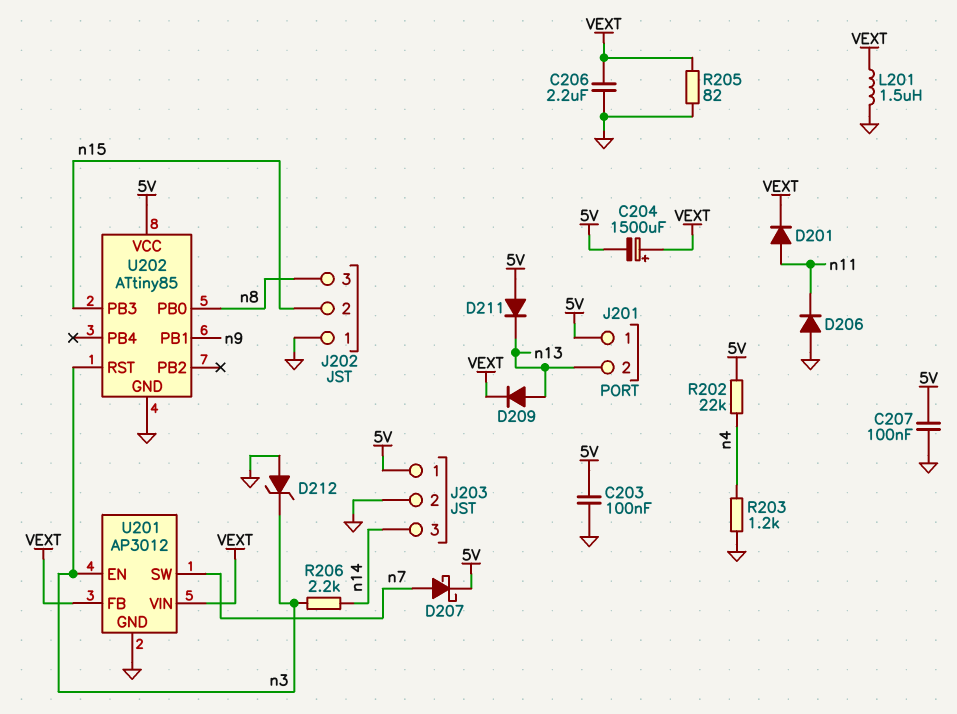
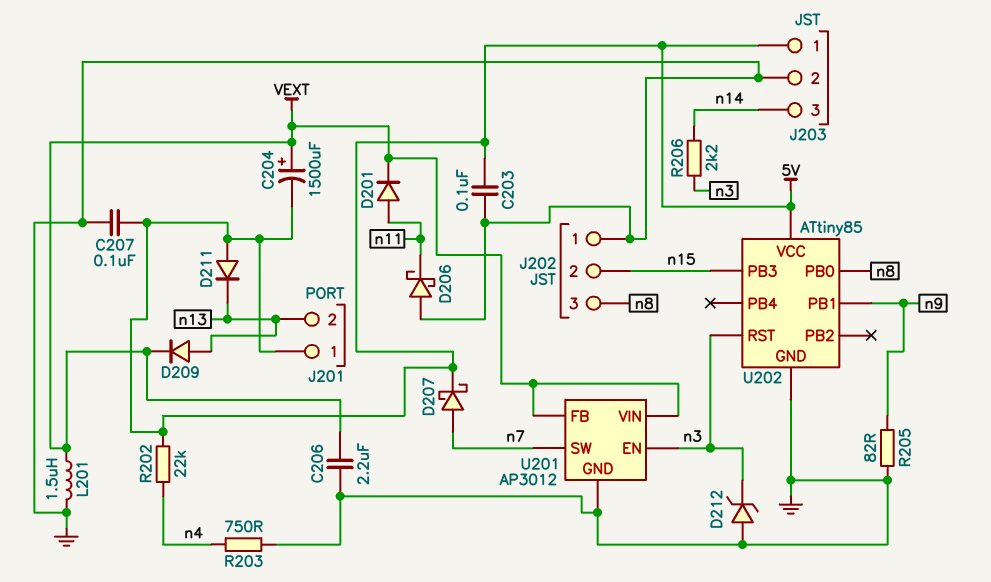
D206: diode (A GND, K n11) -> schottky (A GND, K n11)
R203: 1.2k (GND, n4) -> 750 (GND, n4)
R205: 82 (GND, VEXT) -> 82 (GND, n9)

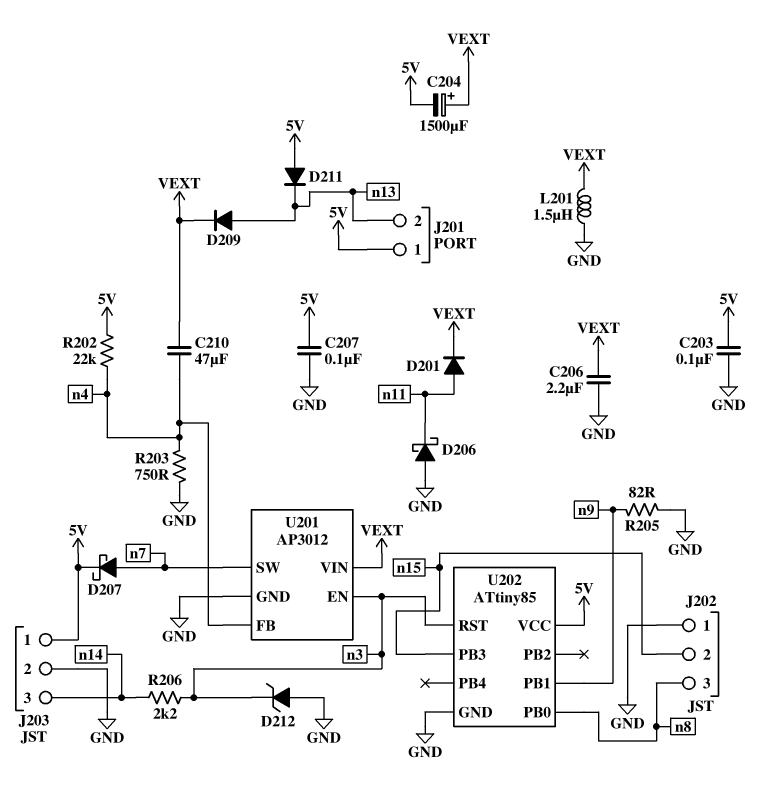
C210: none -> 47uF (VEXT, n4)
U201 pin FB: VEXT -> n4

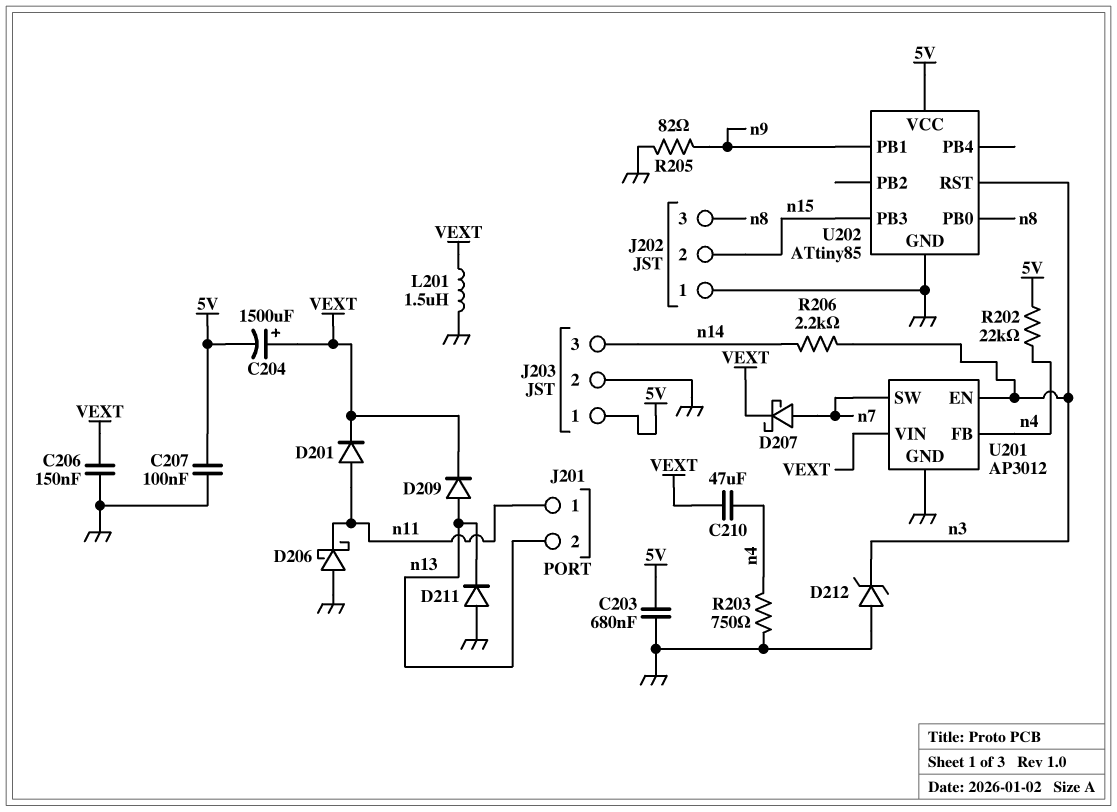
C203: 100nF (5V, GND) -> 680nF (5V, GND)
C206: 2.2uF (GND, VEXT) -> 150nF (GND, VEXT)
D207: schottky (A n7, K 5V) -> schottky (A n7, K VEXT)
D211: diode (A 5V, K n13) -> diode (A GND, K n13)
J201 pin 1: 5V -> n11

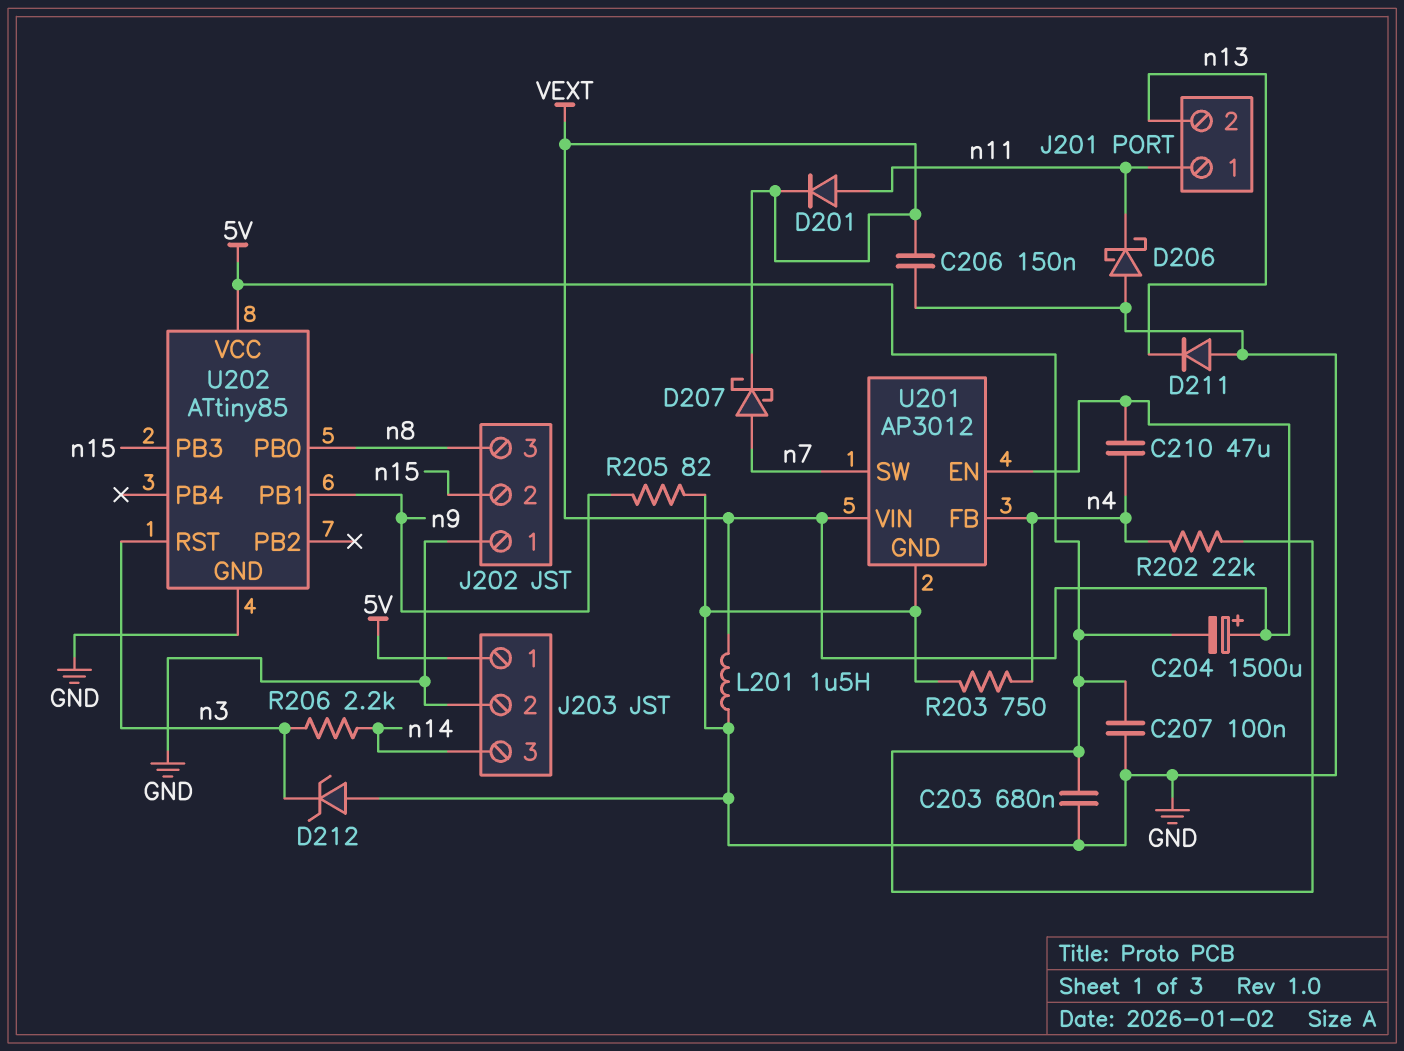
D209: diode (A n13, K VEXT) -> none
U201 pin EN: n3 -> VEXT

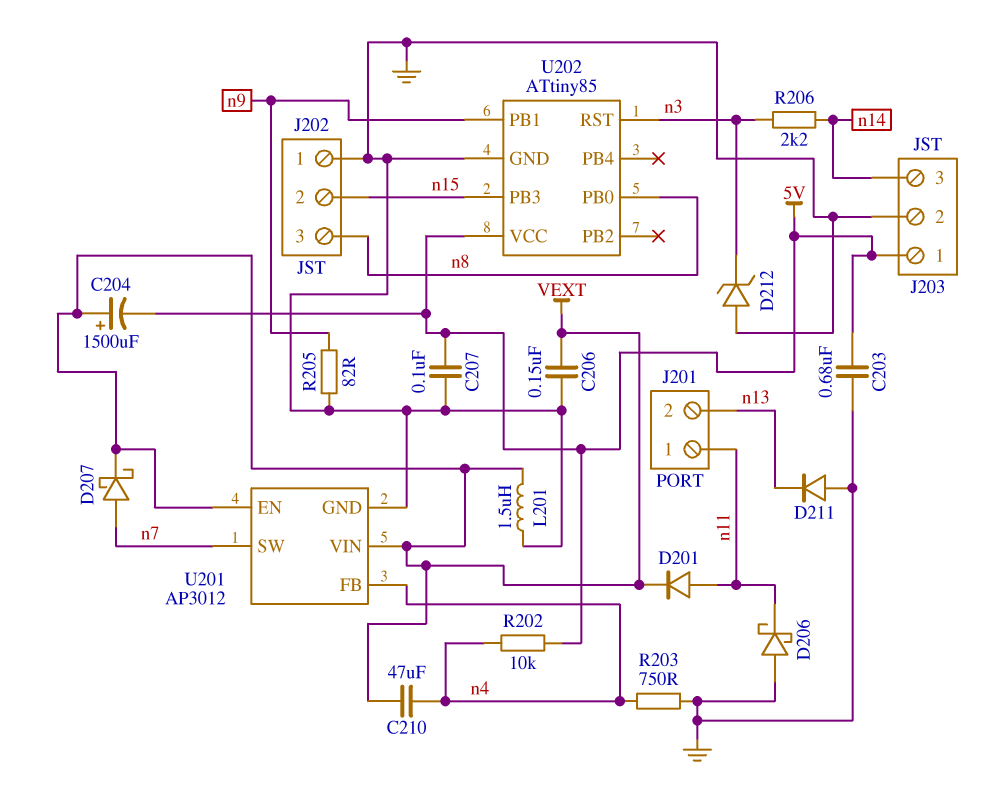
R202: 22k (5V, n4) -> 10k (5V, n4)

